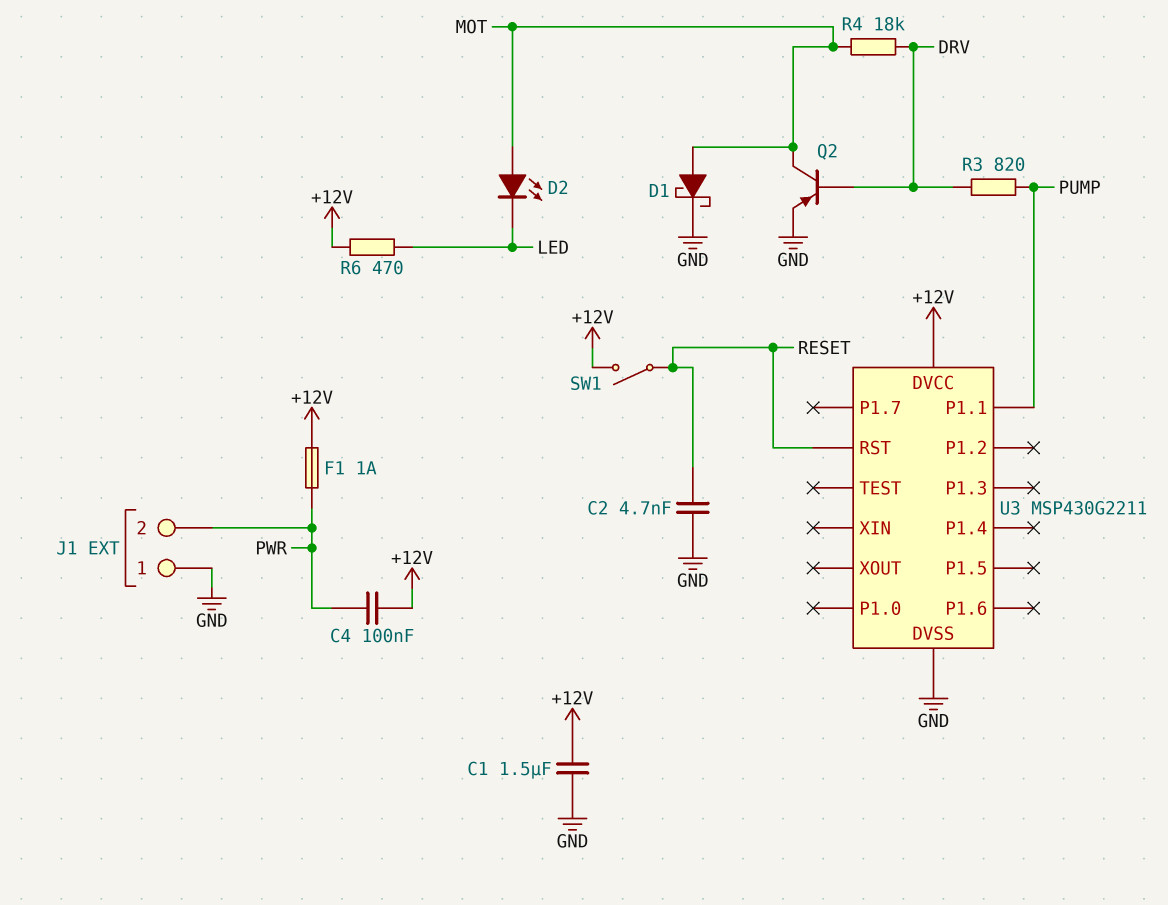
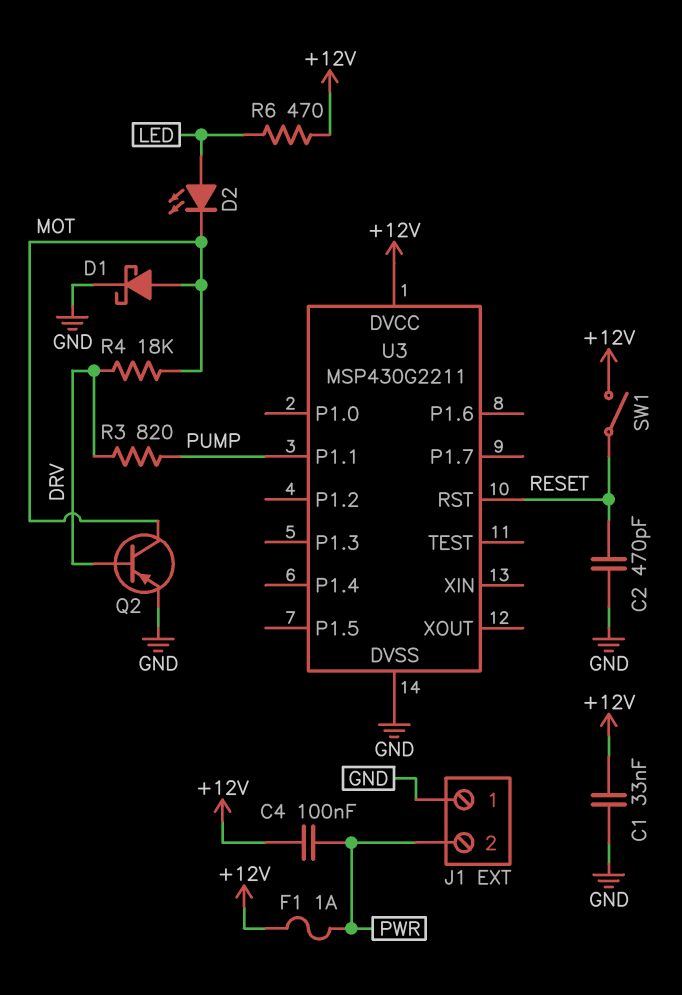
C1: 1.5uF (+12V, GND) -> 33nF (+12V, GND)
C2: 4.7nF (GND, RESET) -> 470pF (GND, RESET)
D2: LED (A MOT, K LED) -> LED (A LED, K MOT)

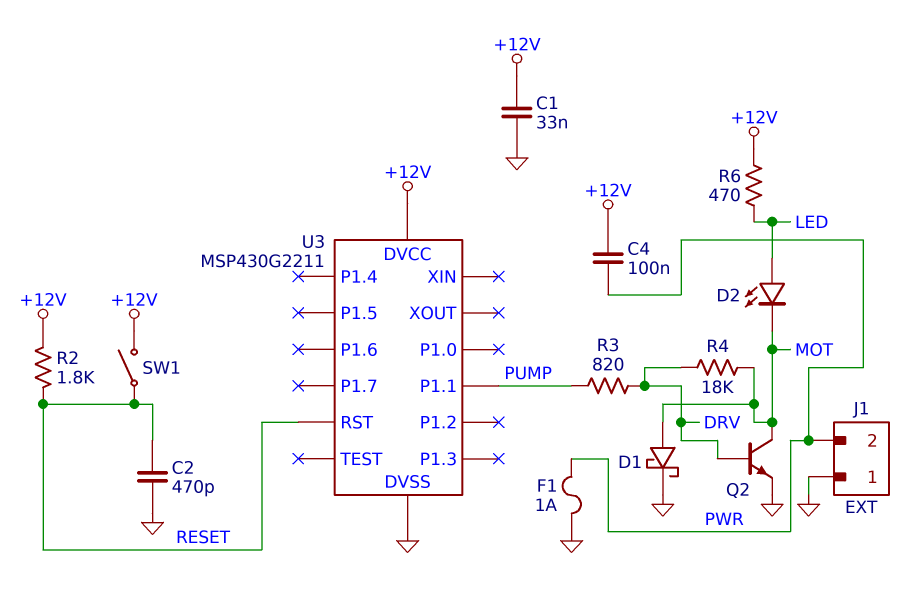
F1: 1A (+12V, PWR) -> 1A (GND, PWR)
Q2: PNP (B DRV, C MOT, E GND) -> NPN (B DRV, C MOT, E GND)
R2: none -> 1.8k (+12V, RESET)

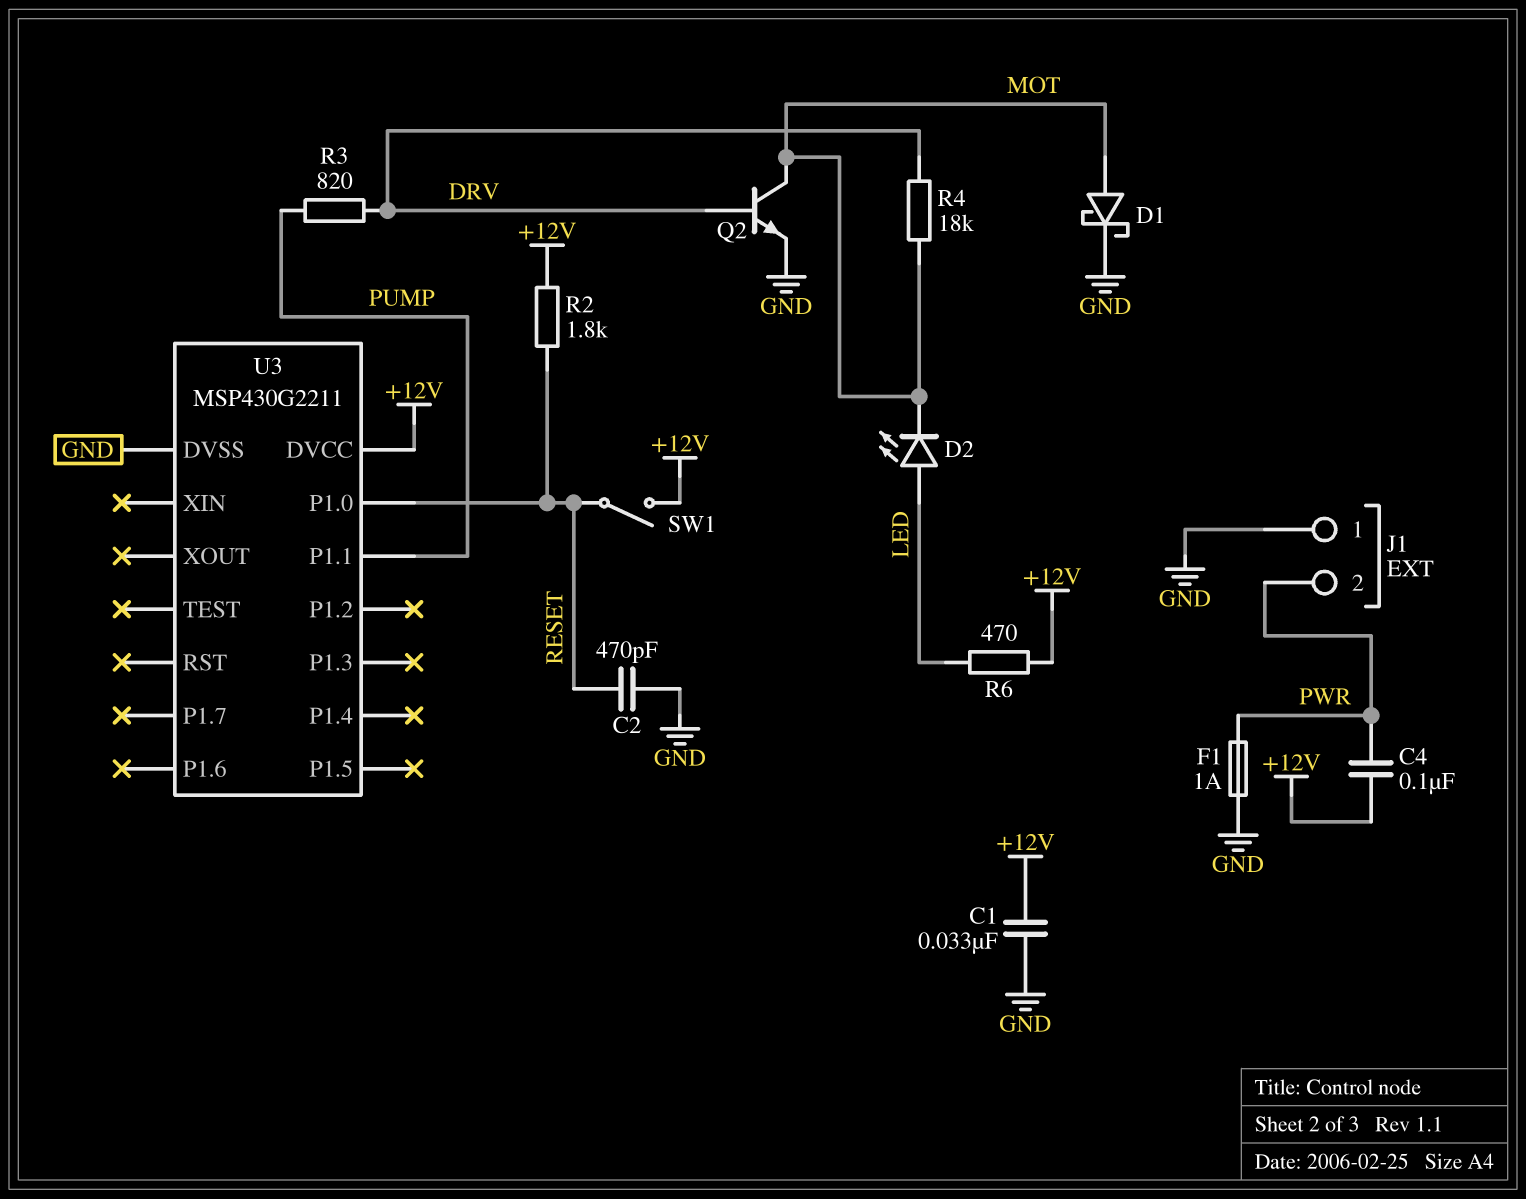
U3 pin P1.0: none -> RESET
U3 pin RST: RESET -> none

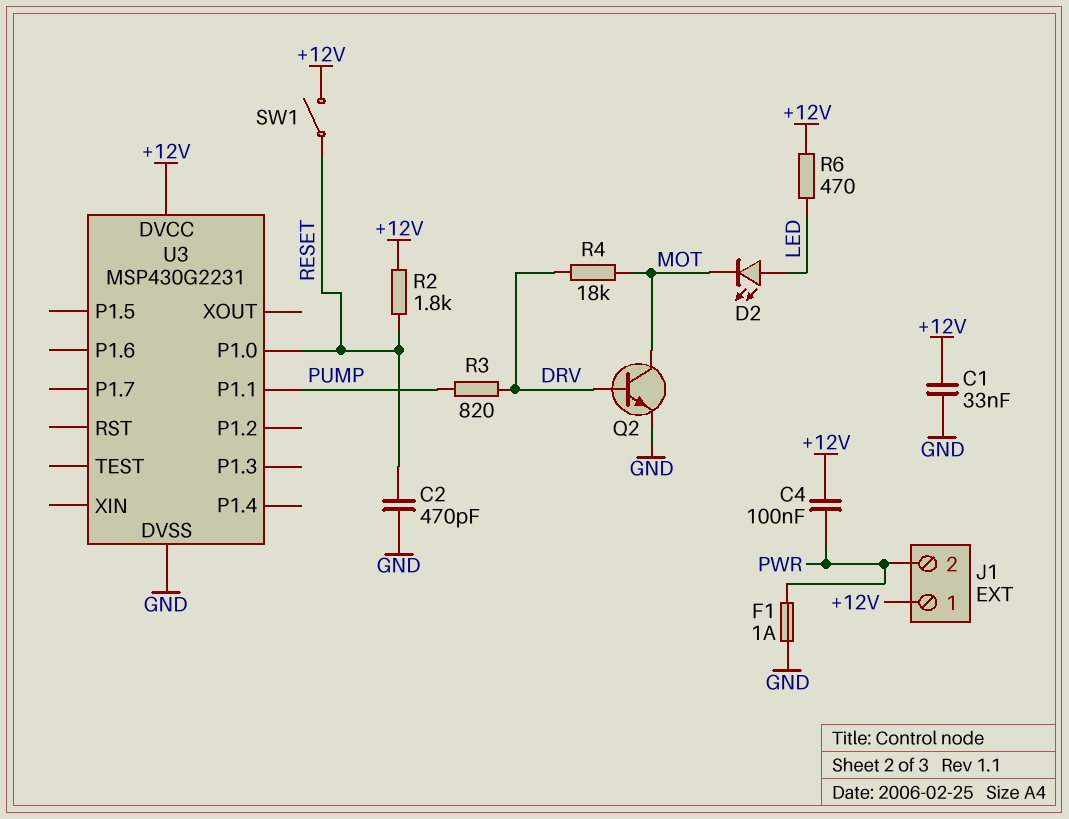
D1: schottky (A MOT, K GND) -> none
J1 pin 1: GND -> +12V
U3: MSP430G2211 -> MSP430G2231

